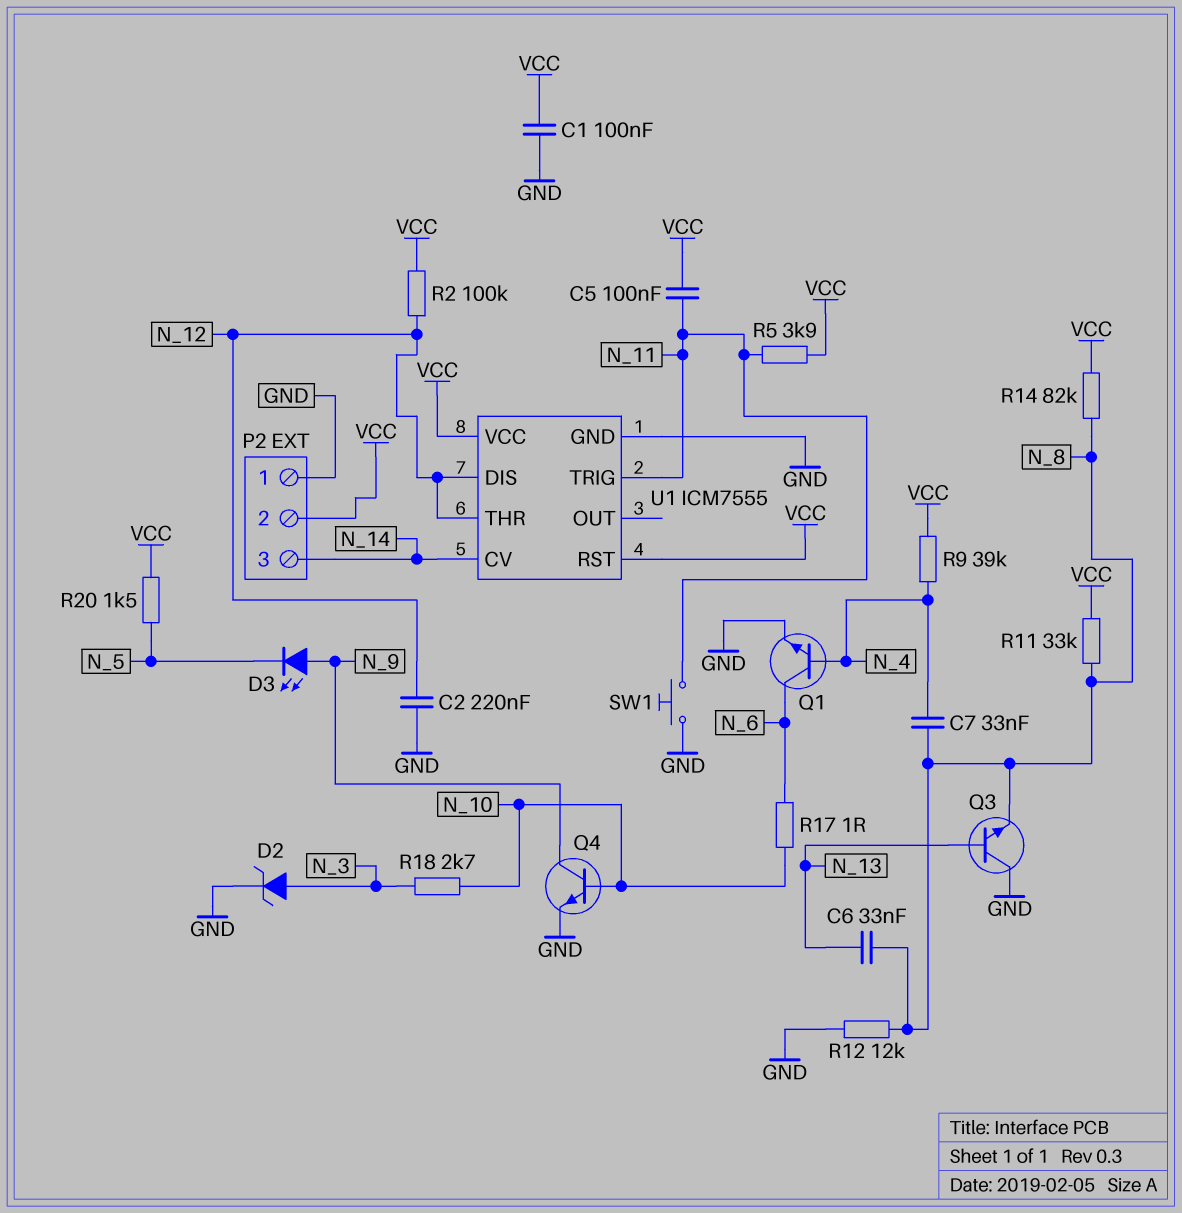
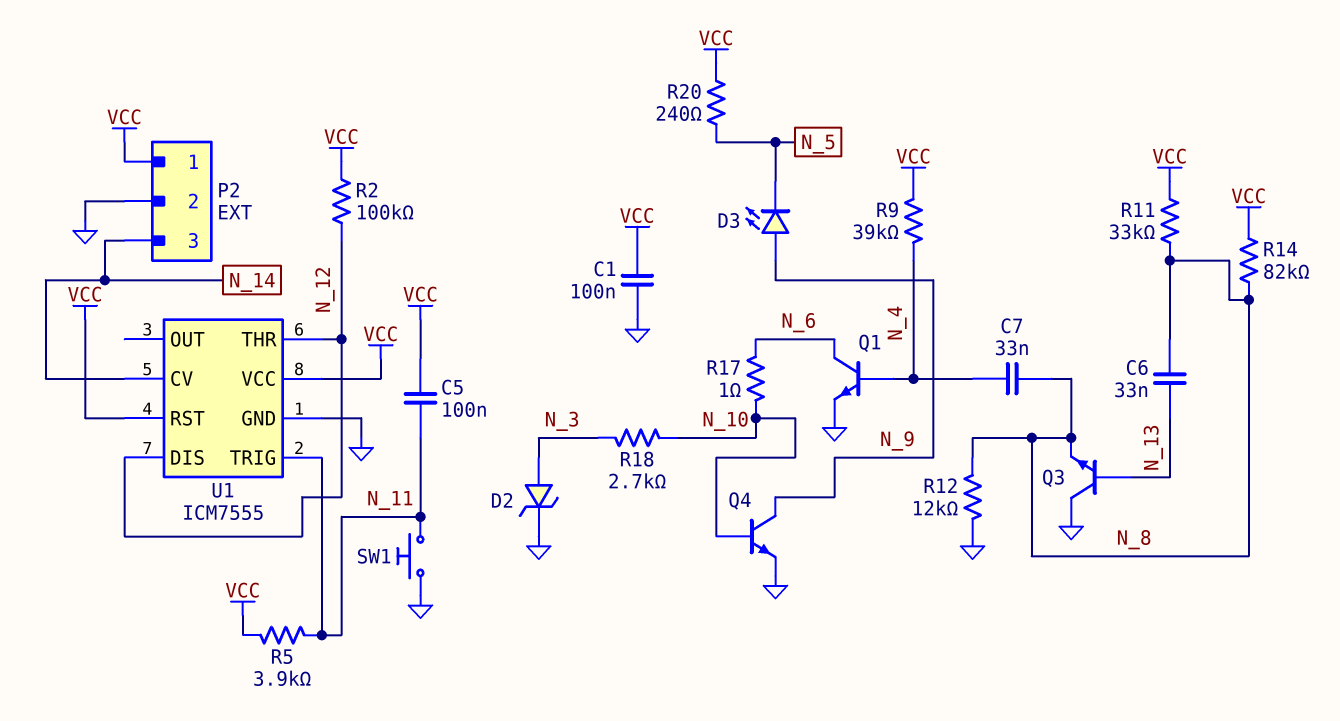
C2: 220nF (GND, N_12) -> none
P2 pin 1: GND -> VCC
P2 pin 2: VCC -> GND
R20: 1.5k (N_5, VCC) -> 240 (N_5, VCC)

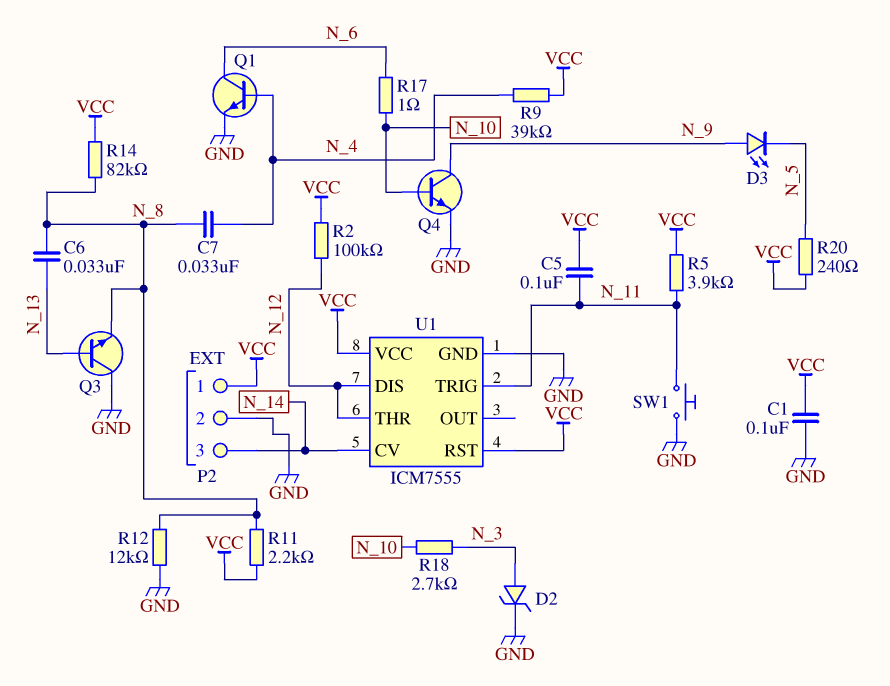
R11: 33k (N_8, VCC) -> 2.2k (N_8, VCC)

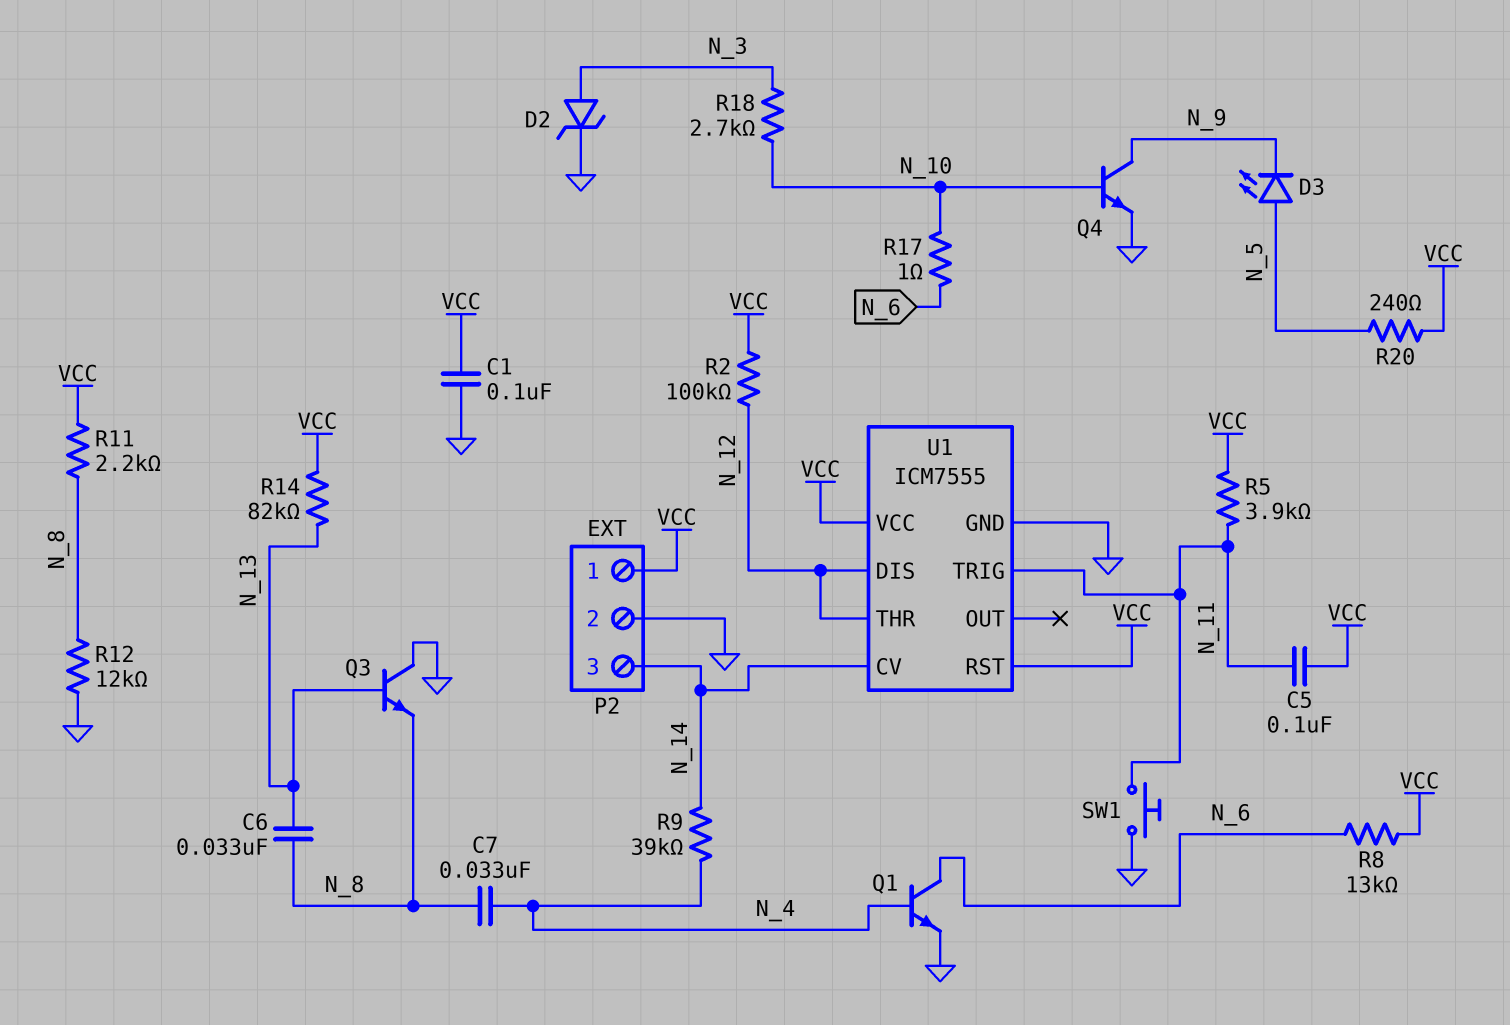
D3: LED (A N_9, K N_5) -> LED (A N_5, K N_9)
R8: none -> 13k (N_6, VCC)
R9: 39k (N_4, VCC) -> 39k (N_4, N_14)
R14: 82k (N_8, VCC) -> 82k (N_13, VCC)

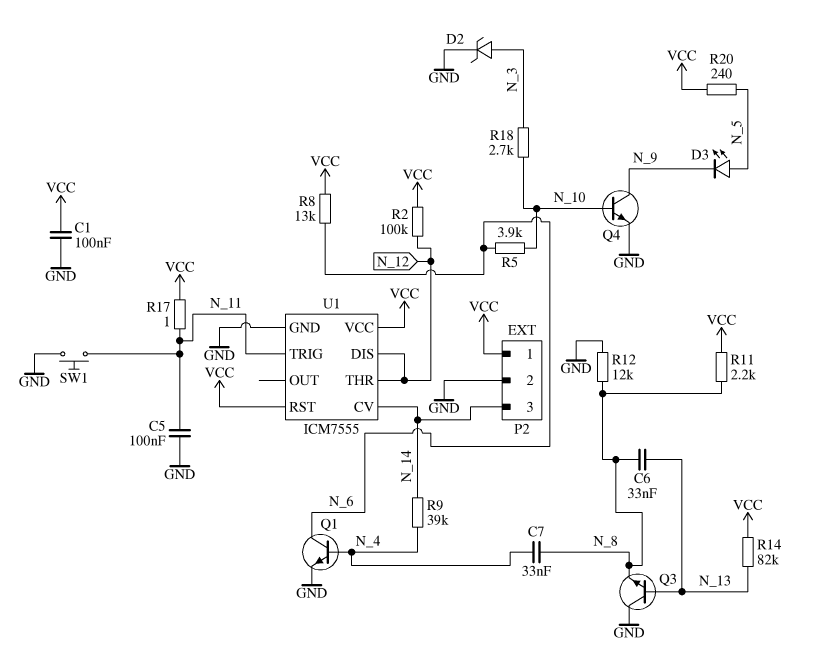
C5: 100nF (N_11, VCC) -> 100nF (GND, N_11)
R5: 3.9k (N_11, VCC) -> 3.9k (N_6, N_10)
R17: 1 (N_6, N_10) -> 1 (N_11, VCC)

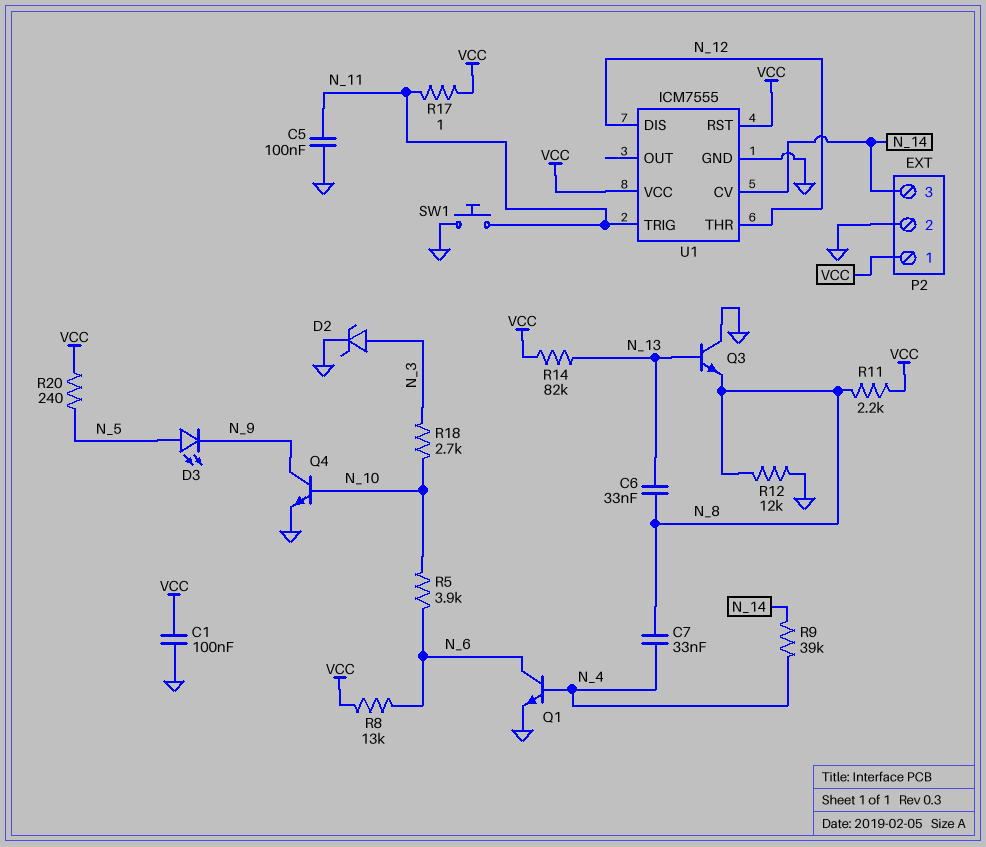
R2: 100k (N_12, VCC) -> none

